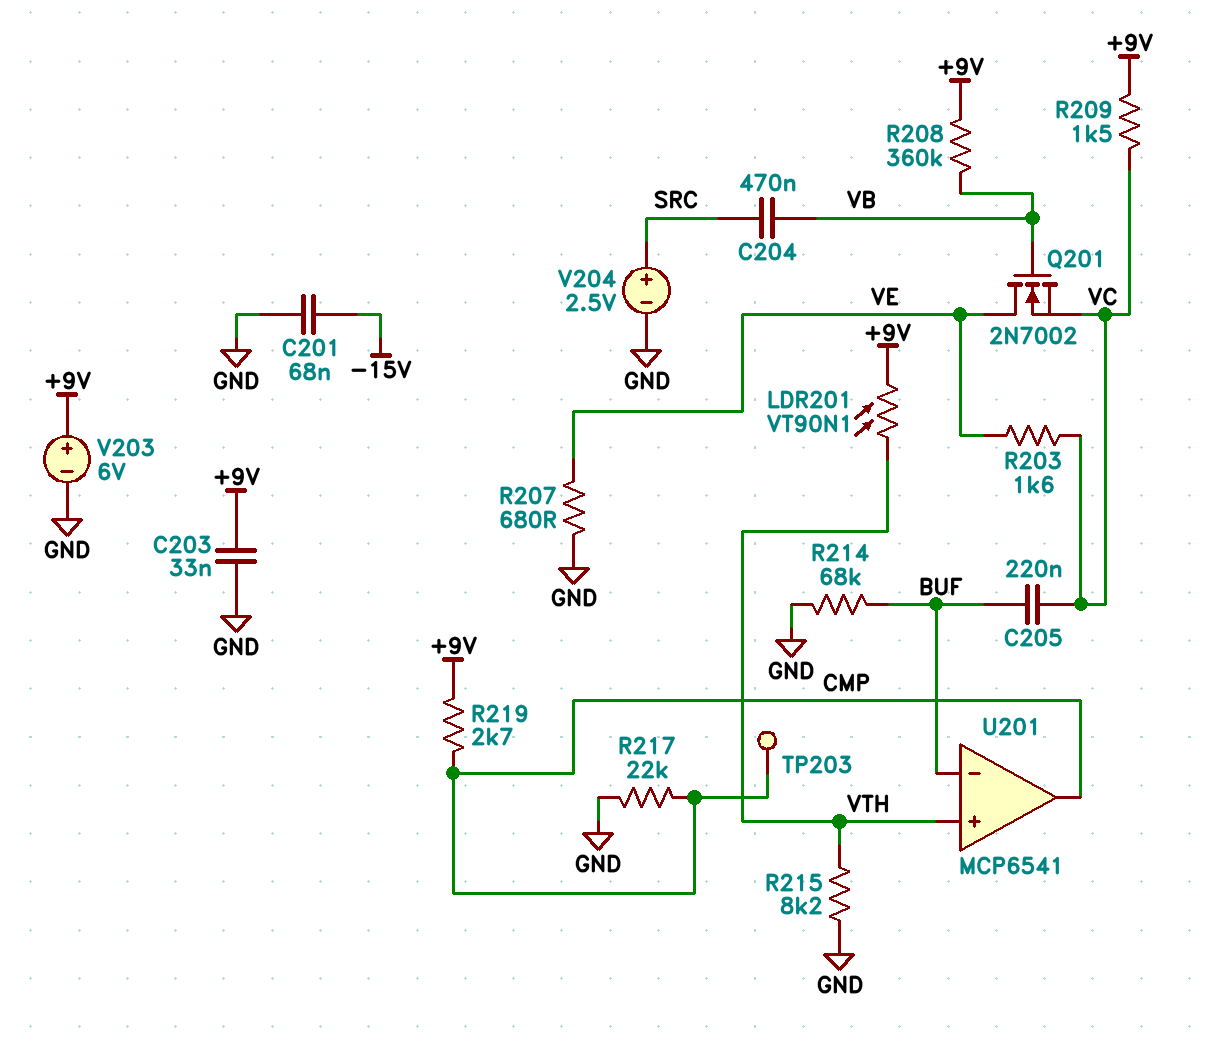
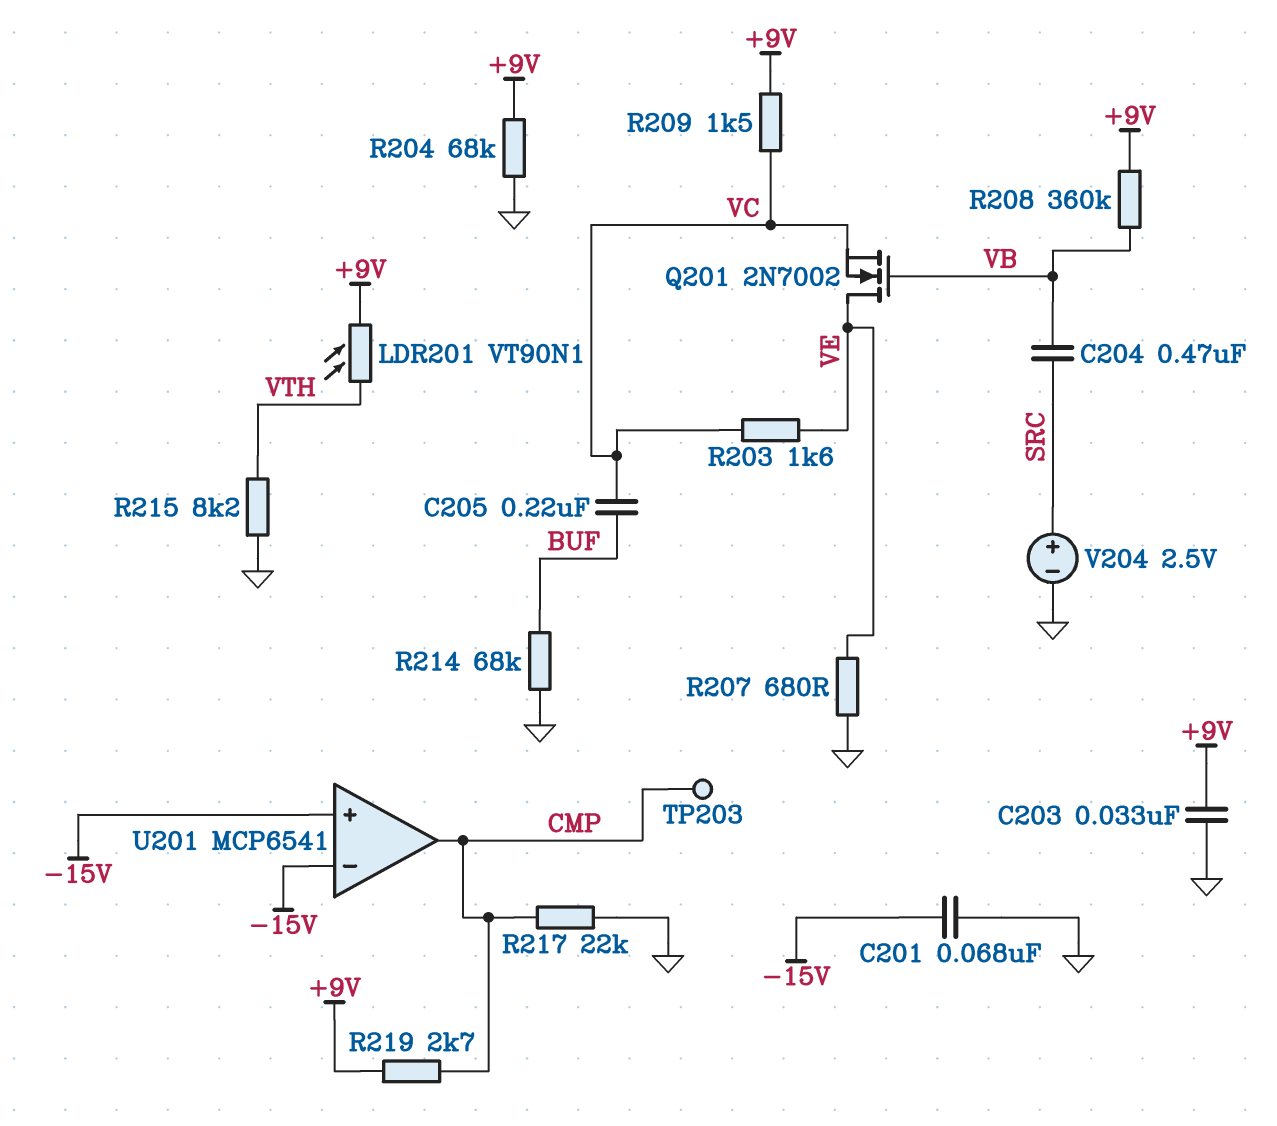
R204: none -> 68k (+9V, GND)
U201 pin in+: VTH -> -15V
U201 pin in-: BUF -> -15V
V203: 6V (plus +9V, minus GND) -> none

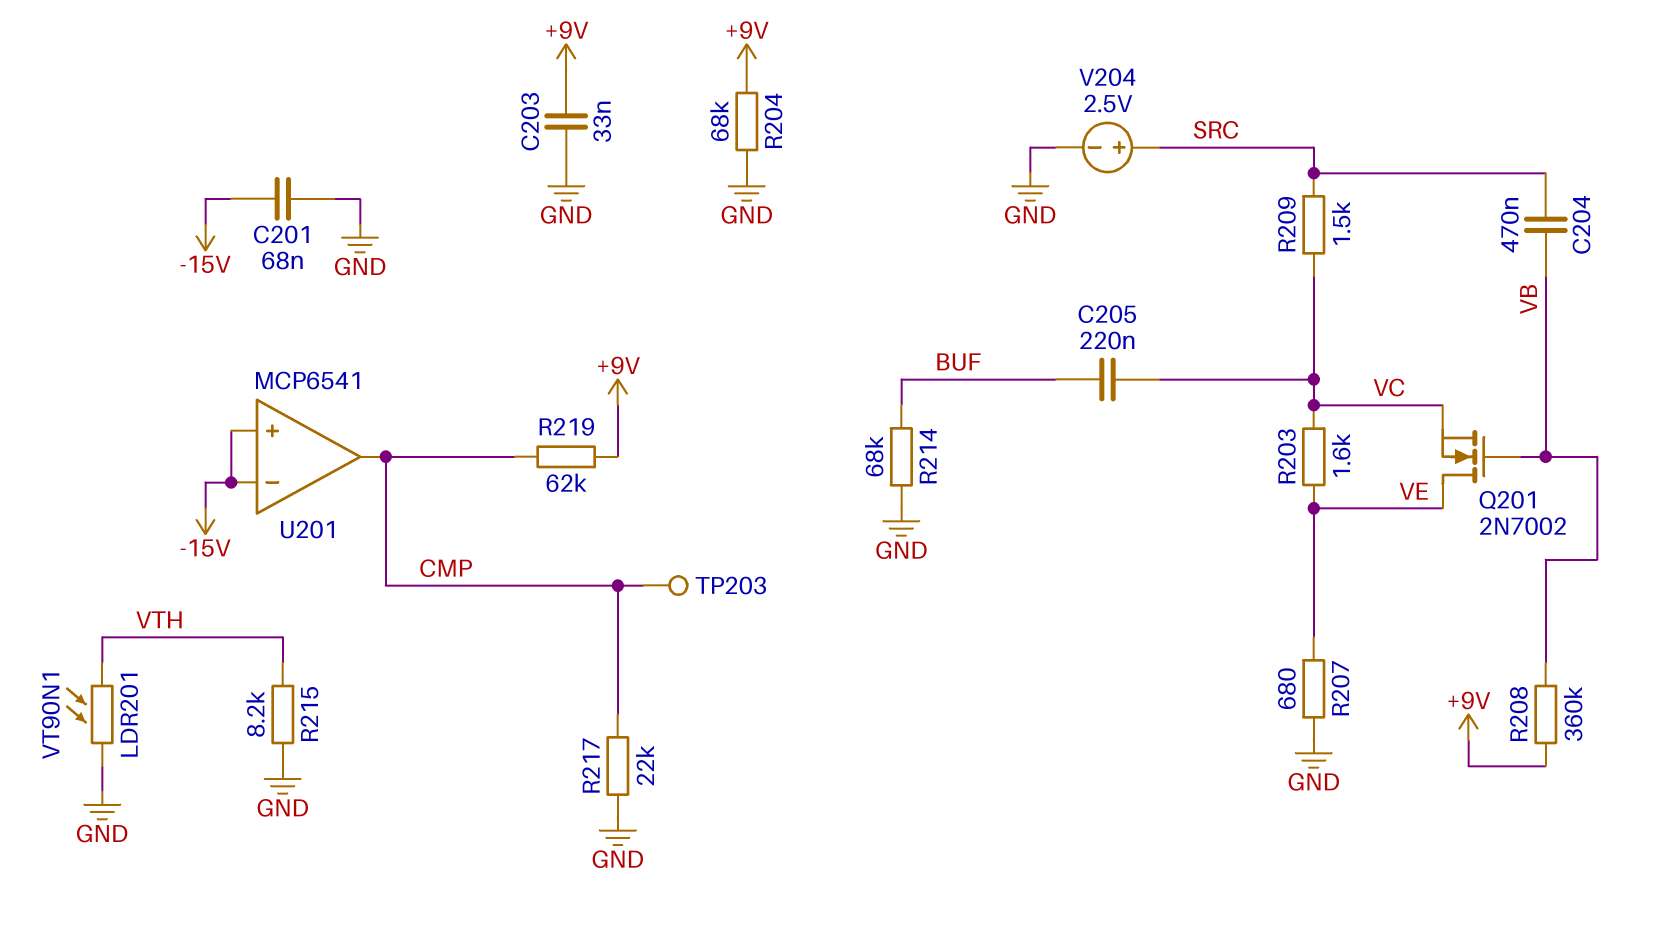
LDR201: VT90N1 (+9V, VTH) -> VT90N1 (GND, VTH)
R209: 1.5k (+9V, VC) -> 1.5k (SRC, VC)
R219: 2.7k (+9V, CMP) -> 62k (+9V, CMP)

